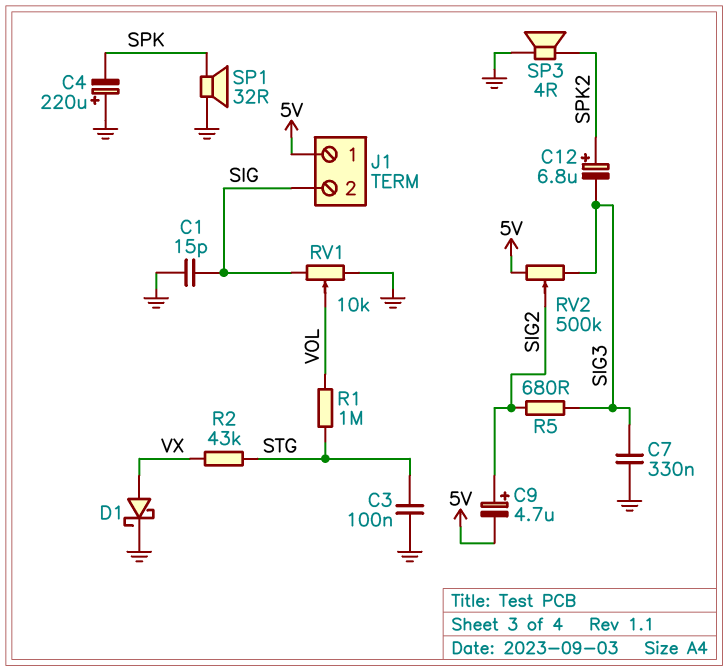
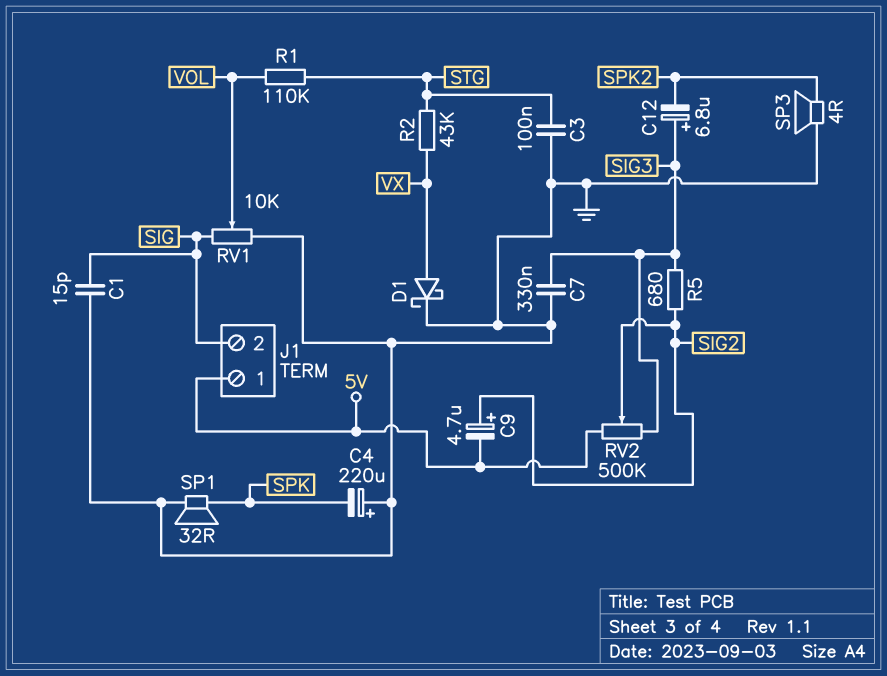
C12: 6.8uF (plus SPK2, minus SIG3) -> 6.8uF (plus SIG3, minus SPK2)
R1: 1M (STG, VOL) -> 110k (STG, VOL)

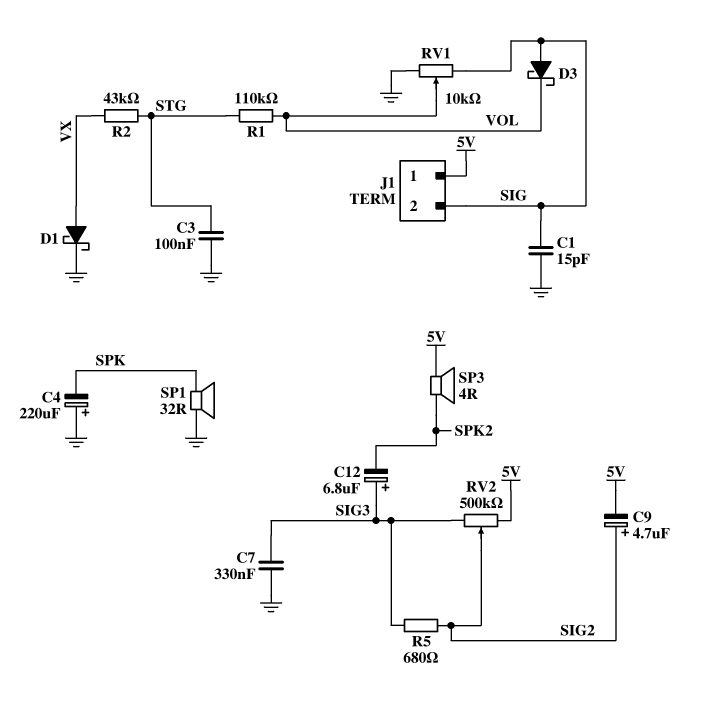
D3: none -> schottky (A SIG, K VOL)
SP3: speaker 4R (GND, SPK2) -> speaker 4R (5V, SPK2)

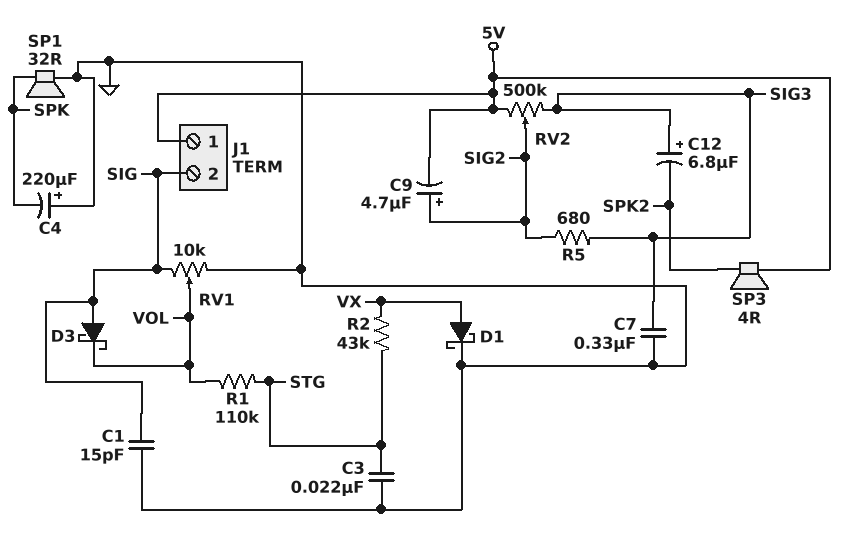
C3: 100nF (GND, STG) -> 22nF (GND, STG)

